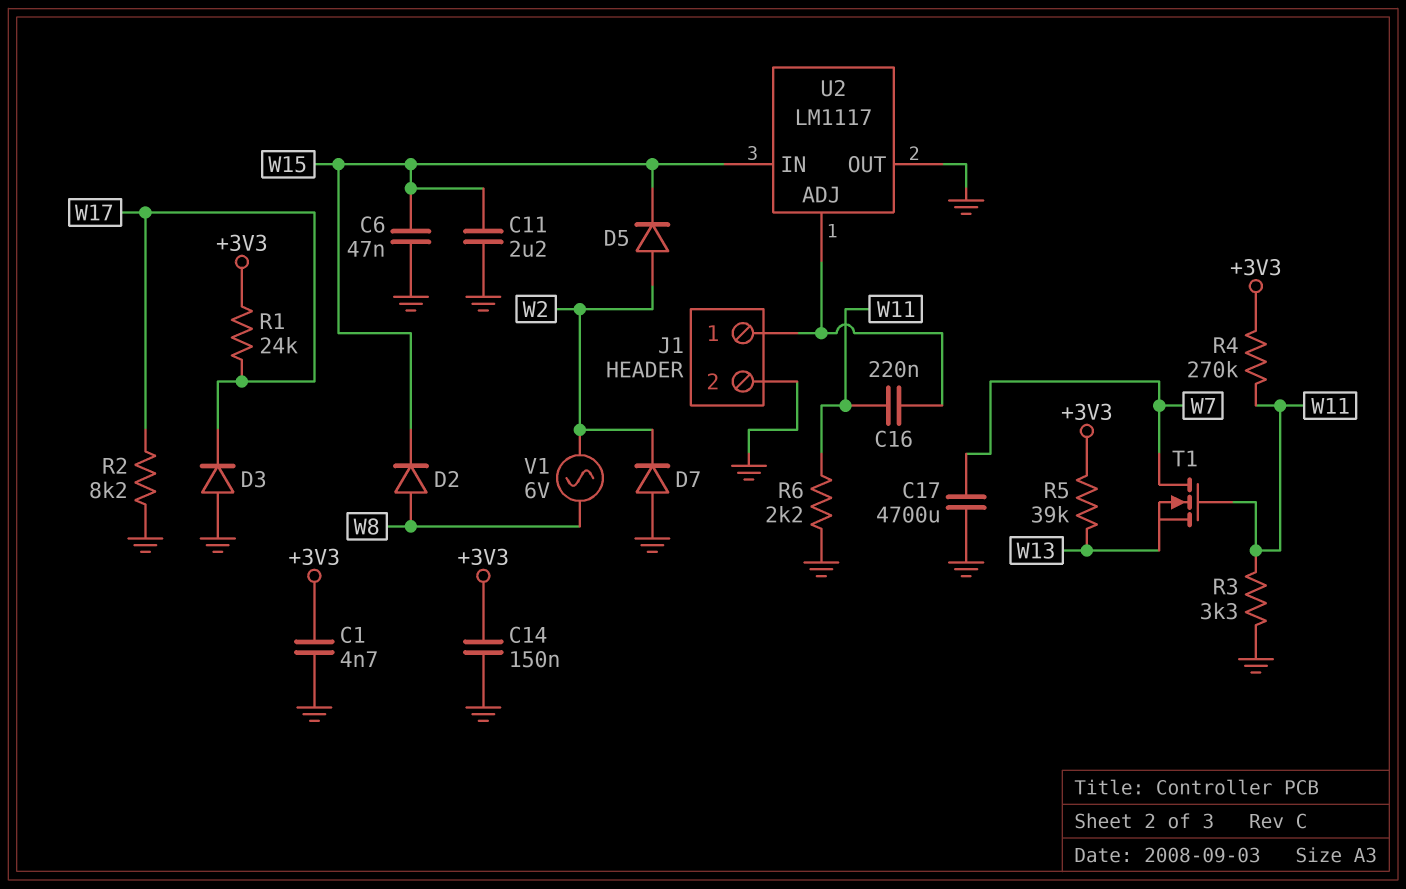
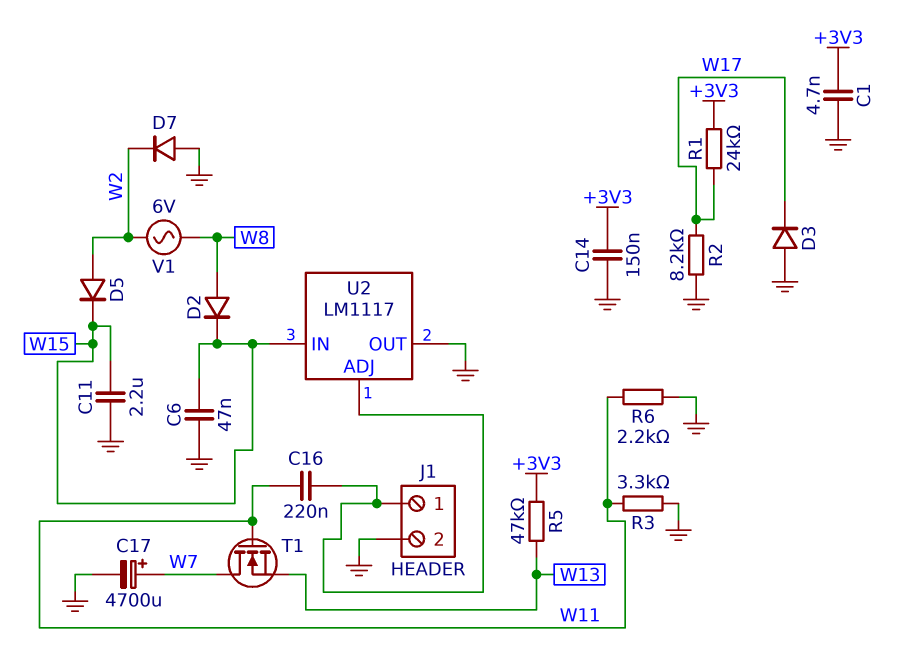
C17: 4700uF (GND, W7) -> 4700uF (plus W7, minus GND)
R4: 270k (+3V3, W11) -> none
R5: 39k (+3V3, W13) -> 47k (+3V3, W13)

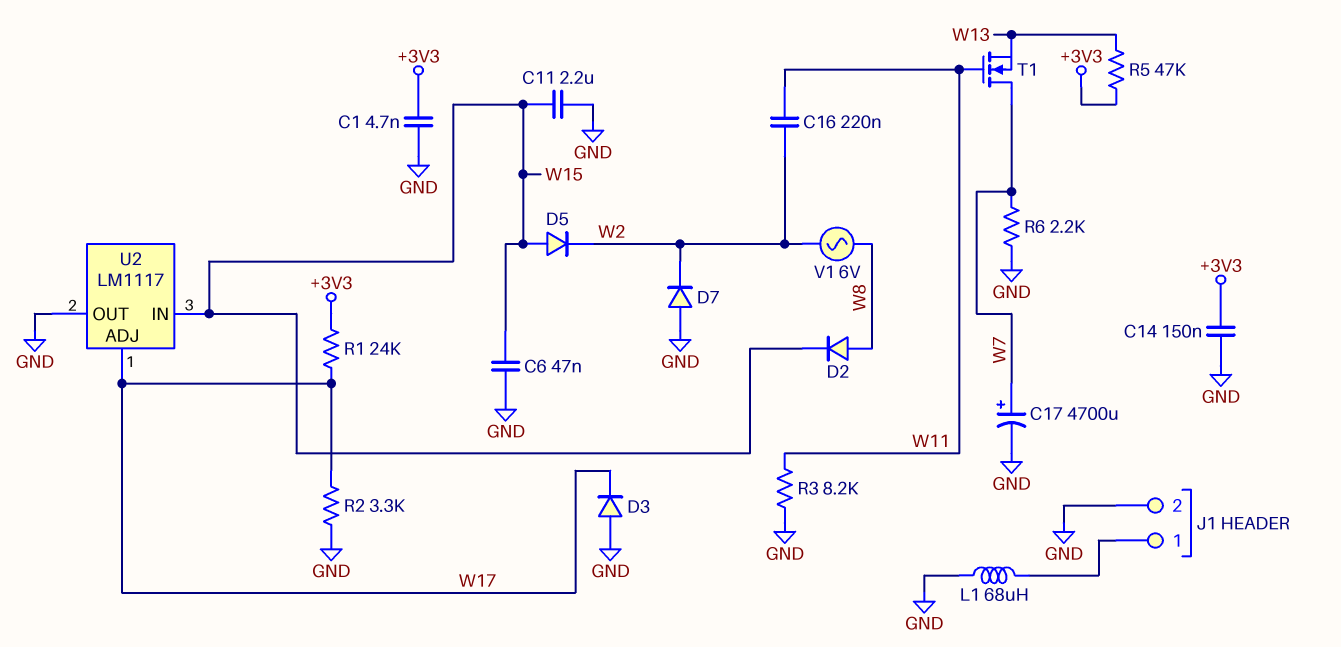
C16: 220nF (J1/1, W11) -> 220nF (W2, W11)
D5: diode (A W2, K W15) -> diode (A W15, K W2)
L1: none -> 68uH (GND, J1/1)
R2: 8.2k (GND, W17) -> 3.3k (GND, W17)
R3: 3.3k (GND, W11) -> 8.2k (GND, W11)
R6: 2.2k (GND, W11) -> 2.2k (GND, W7)
U2 pin ADJ: J1/1 -> W17

